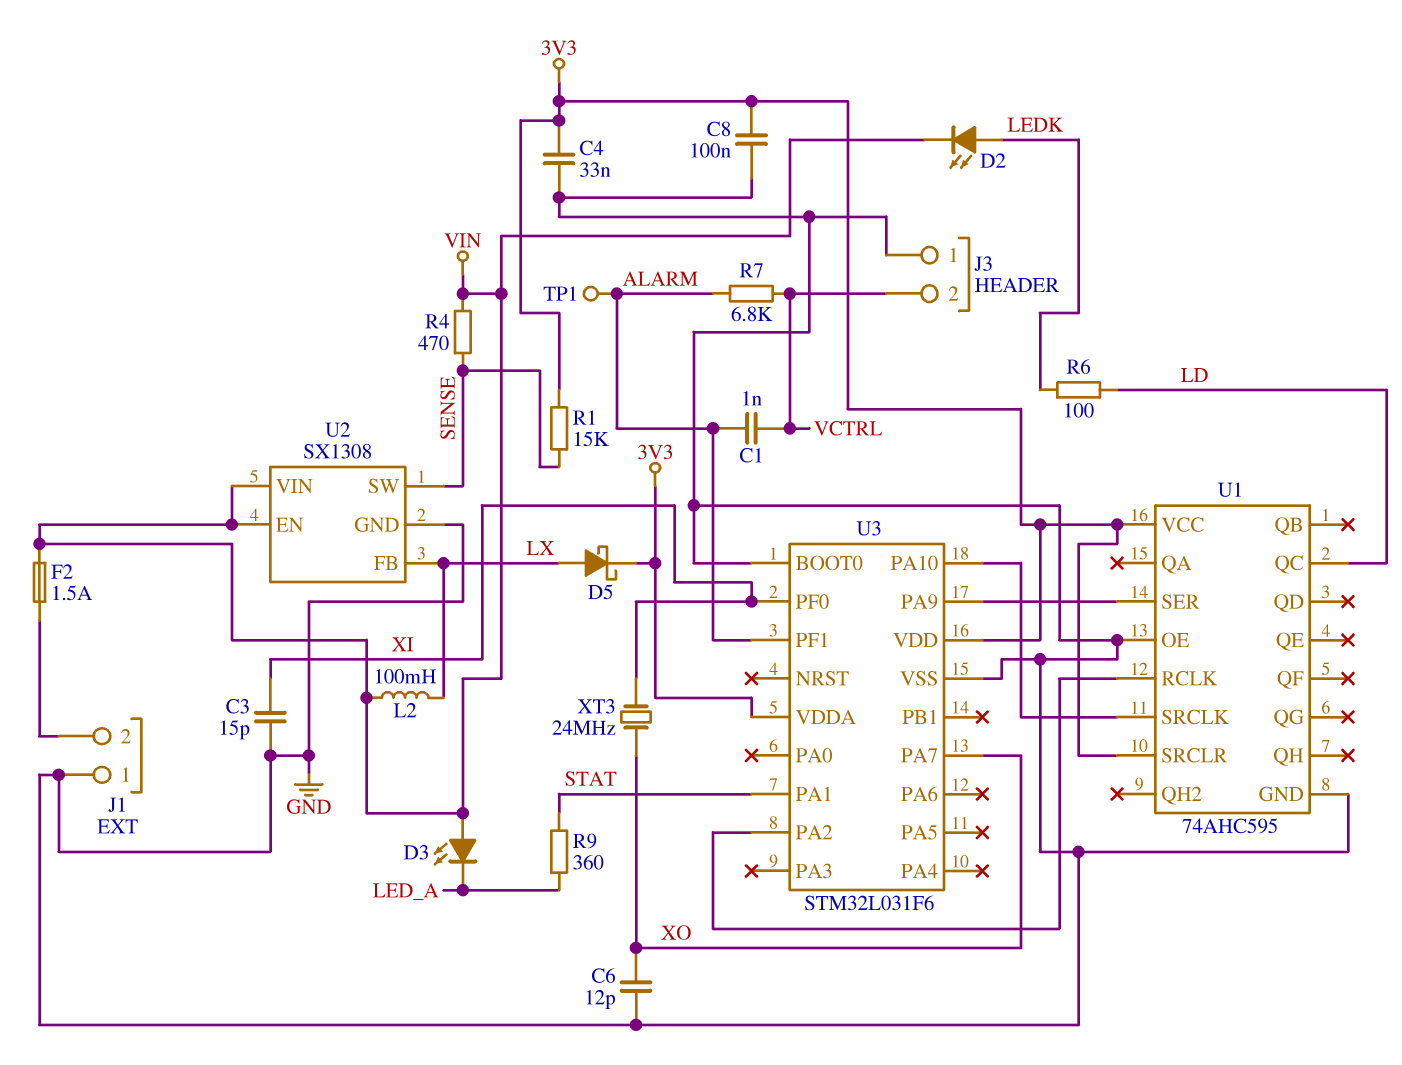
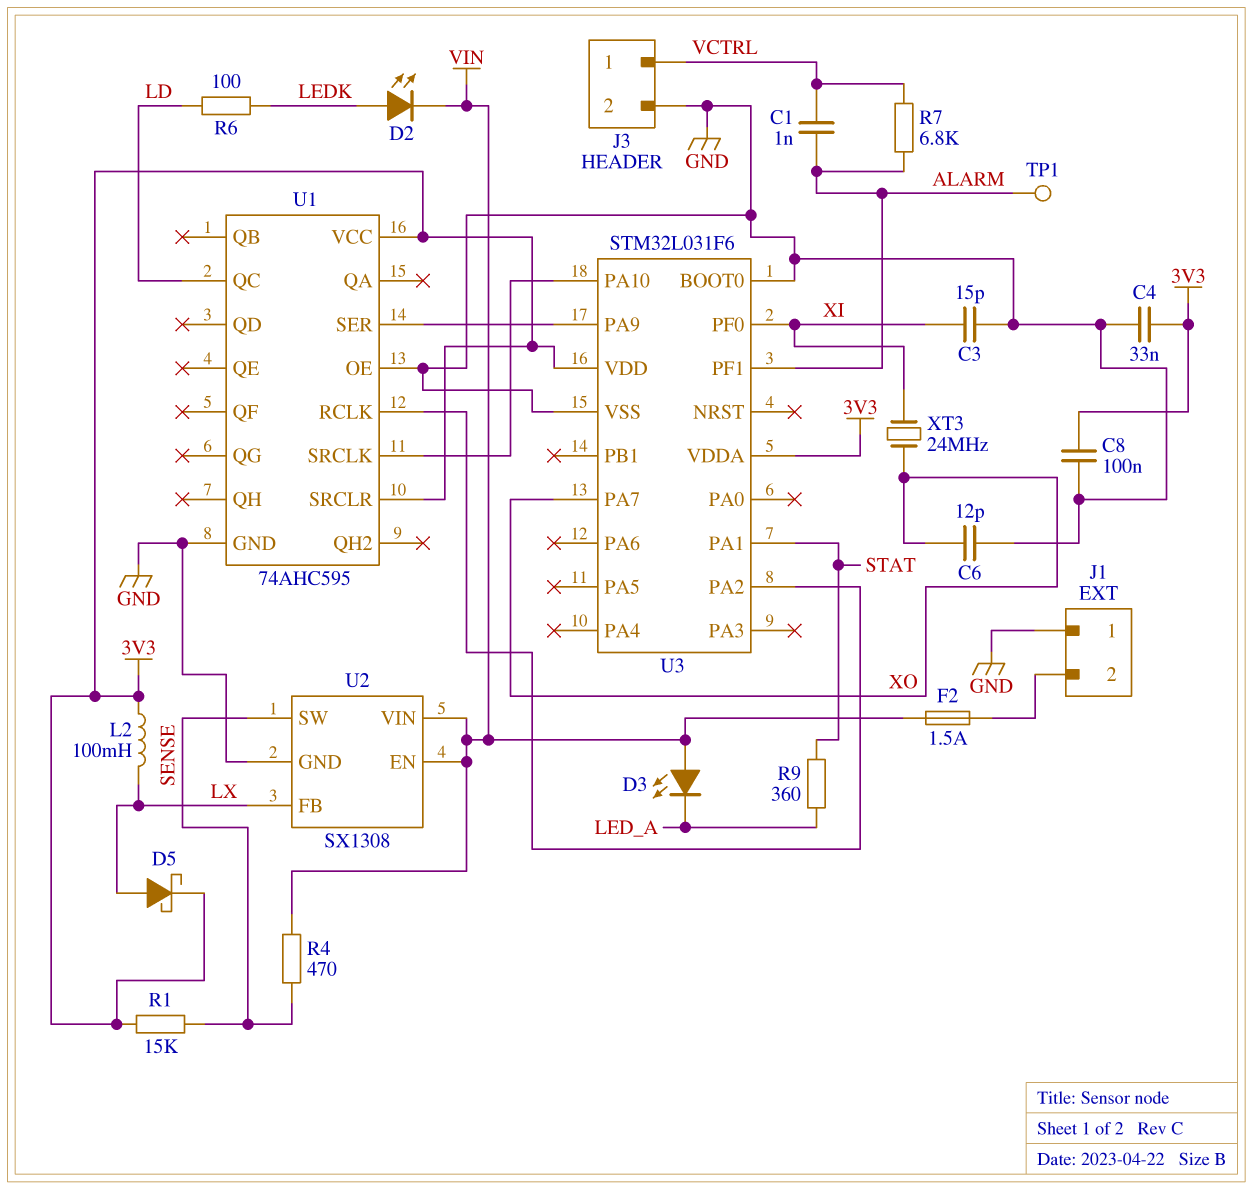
J3 pin 1: GND -> VCTRL
J3 pin 2: VCTRL -> GND
L2: 100mH (LX, VIN) -> 100mH (3V3, LX)

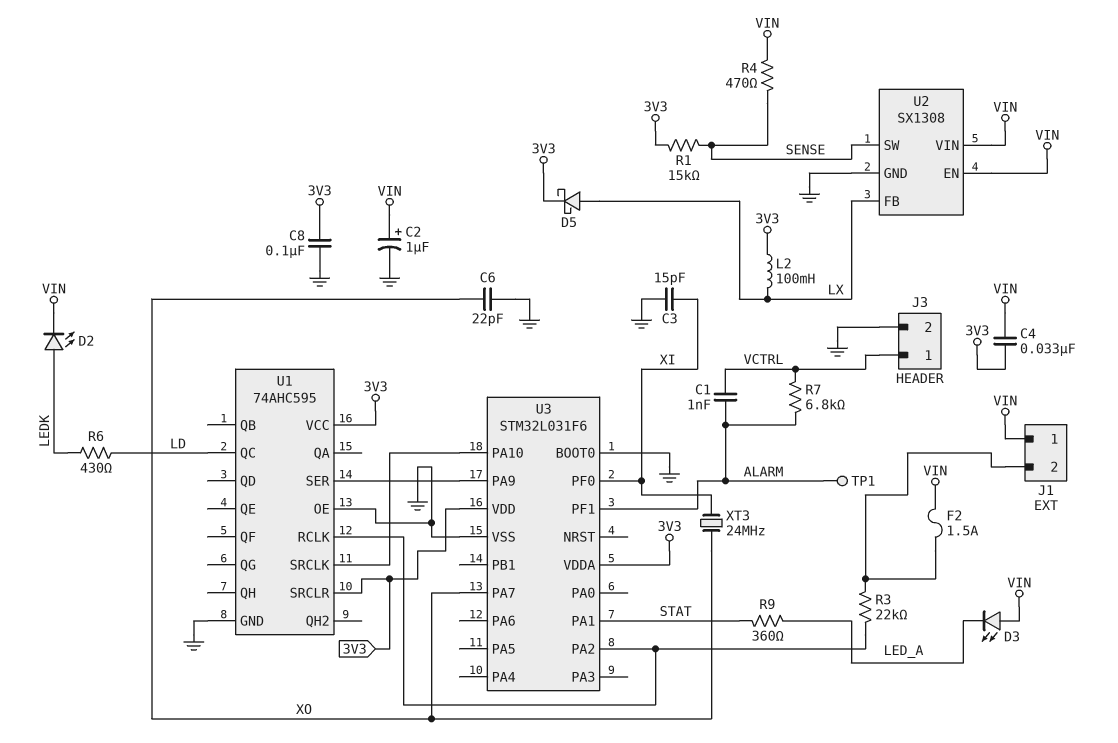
C2: none -> 1uF (plus VIN, minus GND)
C4: 33nF (3V3, GND) -> 33nF (3V3, VIN)
C6: 12pF (GND, XO) -> 22pF (GND, XO)
J1 pin 1: GND -> VIN
R3: none -> 22k (J1/2, U1/RCLK)
R6: 100 (LD, LEDK) -> 430 (LD, LEDK)

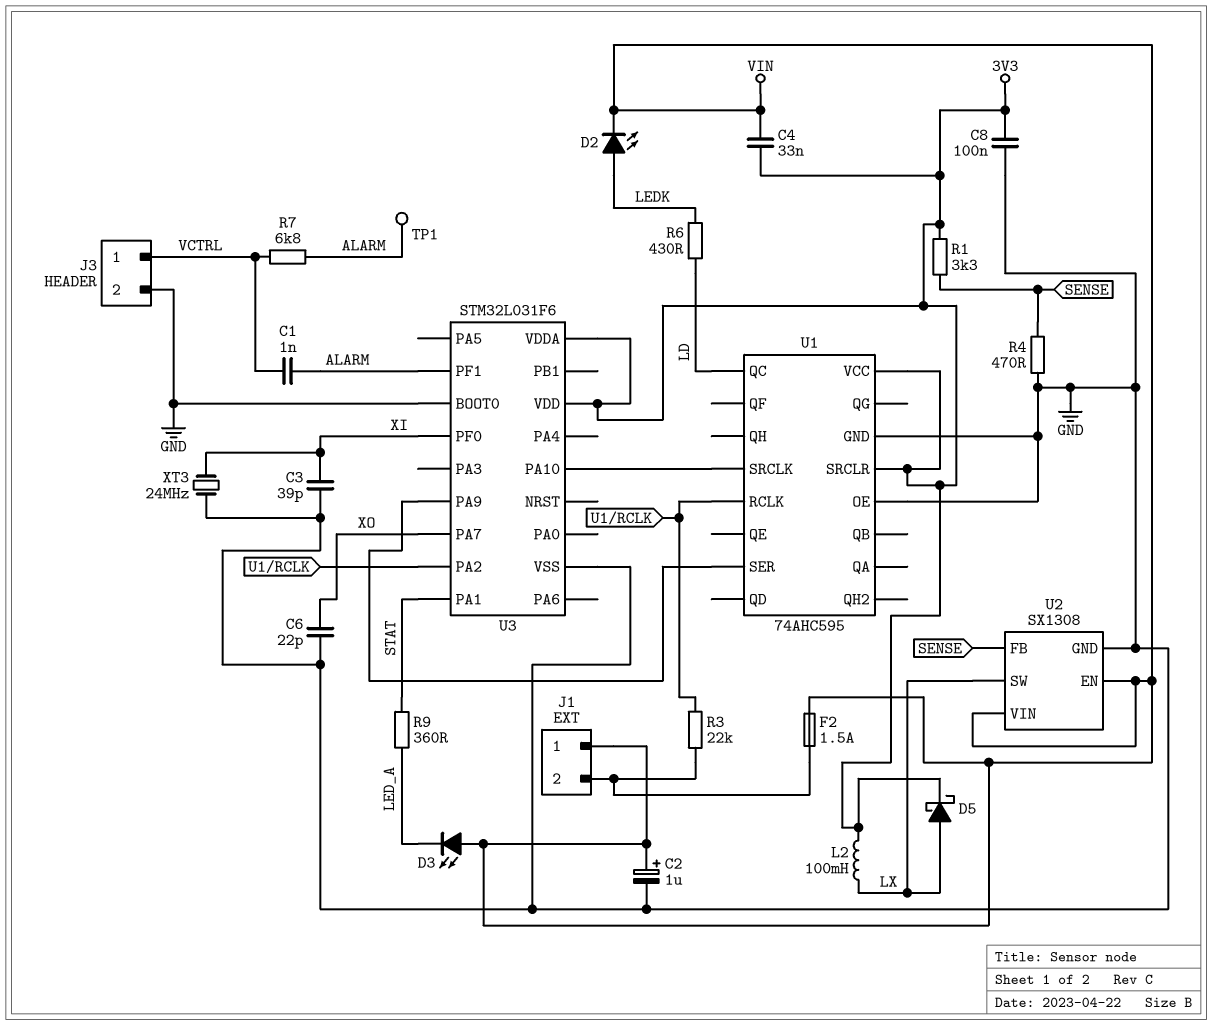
C3: 15pF (GND, XI) -> 39pF (GND, XI)
R1: 15k (3V3, SENSE) -> 3.3k (3V3, SENSE)
R4: 470 (SENSE, VIN) -> 470 (GND, SENSE)
U2 pin FB: LX -> SENSE
U2 pin SW: SENSE -> LX
XT3: 24MHz (XI, XO) -> 24MHz (GND, XI)

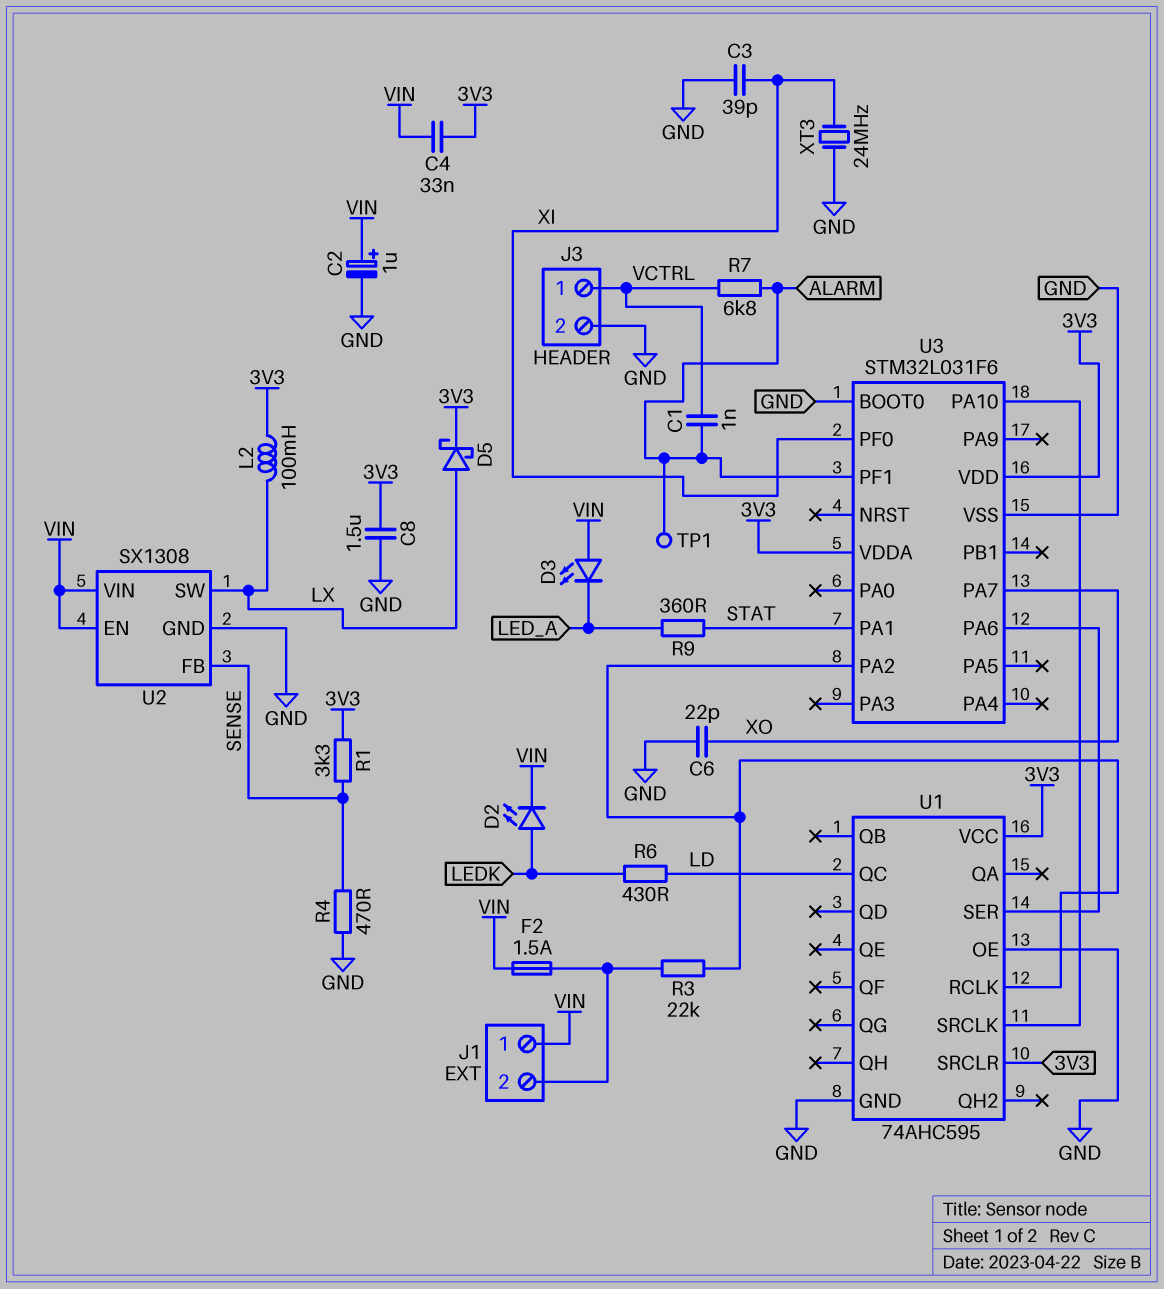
C8: 100nF (3V3, GND) -> 1.5uF (3V3, GND)
U3 pin PA6: none -> U1/SER
U3 pin PA9: U1/SER -> none

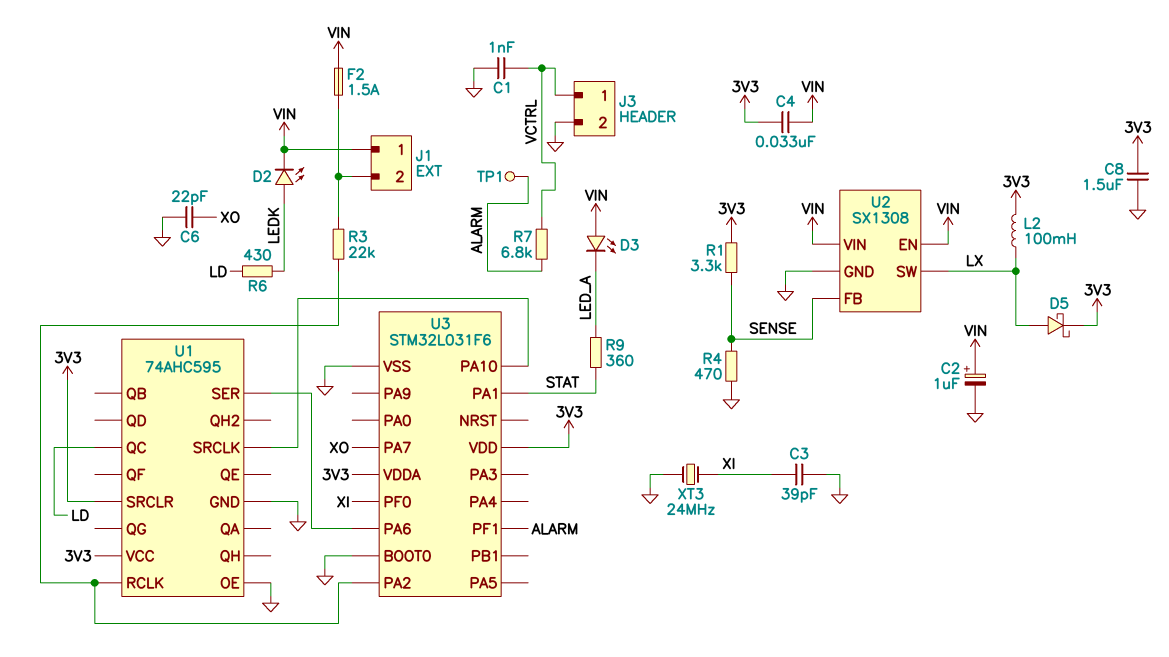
C1: 1nF (ALARM, VCTRL) -> 1nF (GND, VCTRL)

